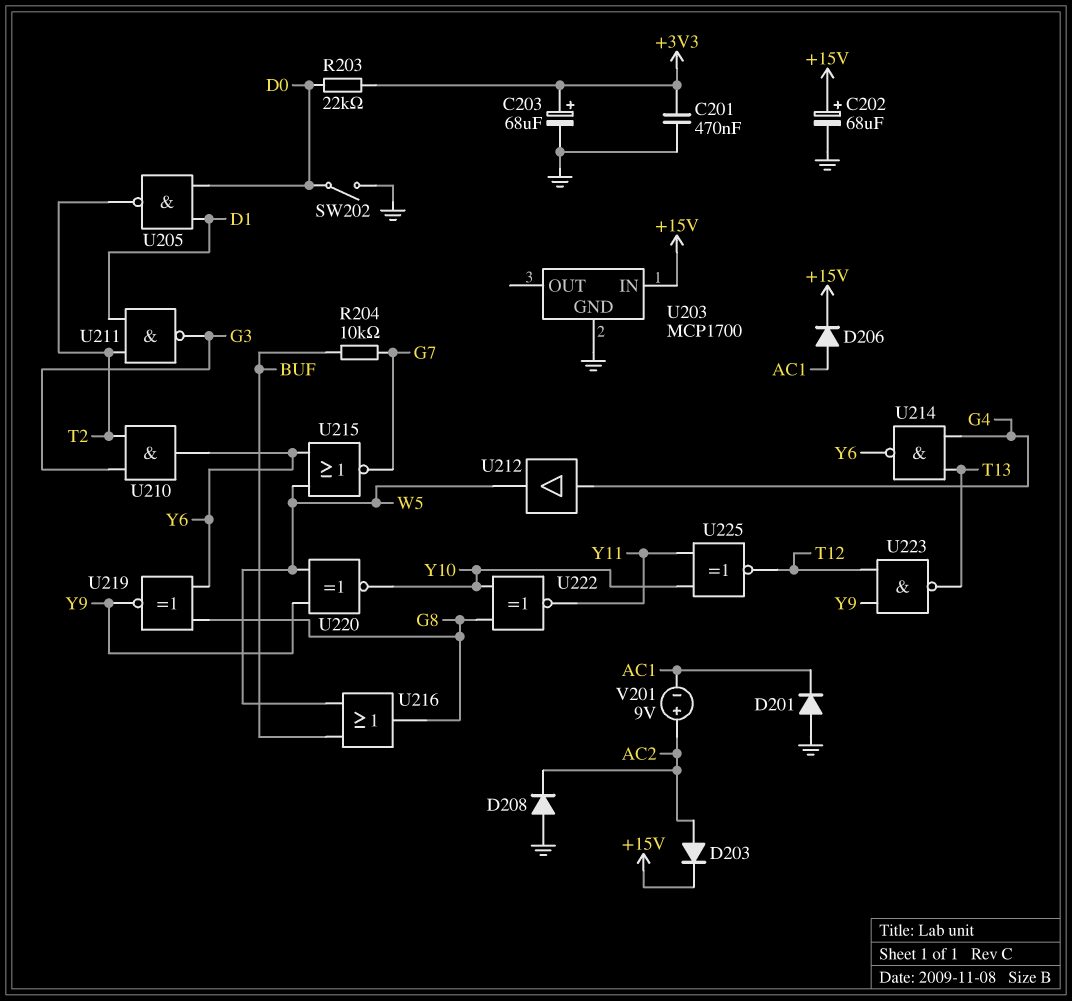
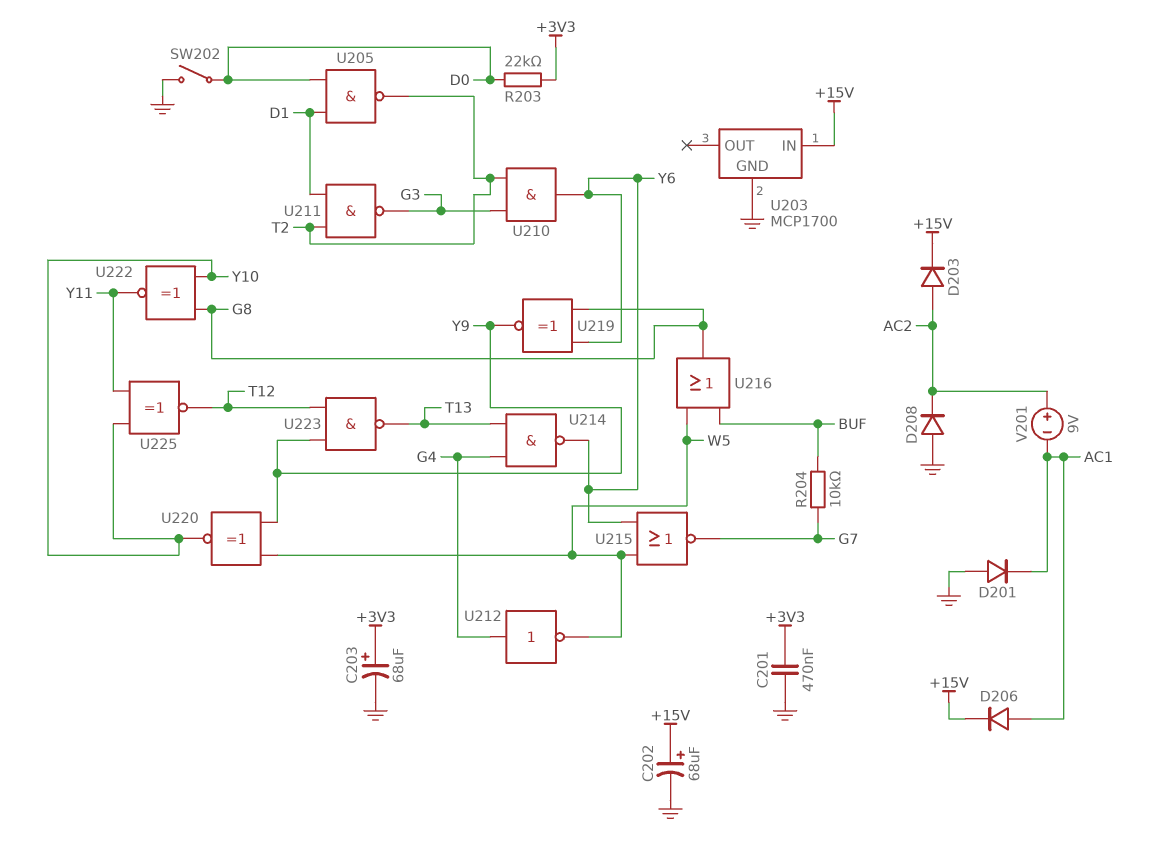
U212: buffer (in G4, out W5) -> NOT (in G4, out W5)

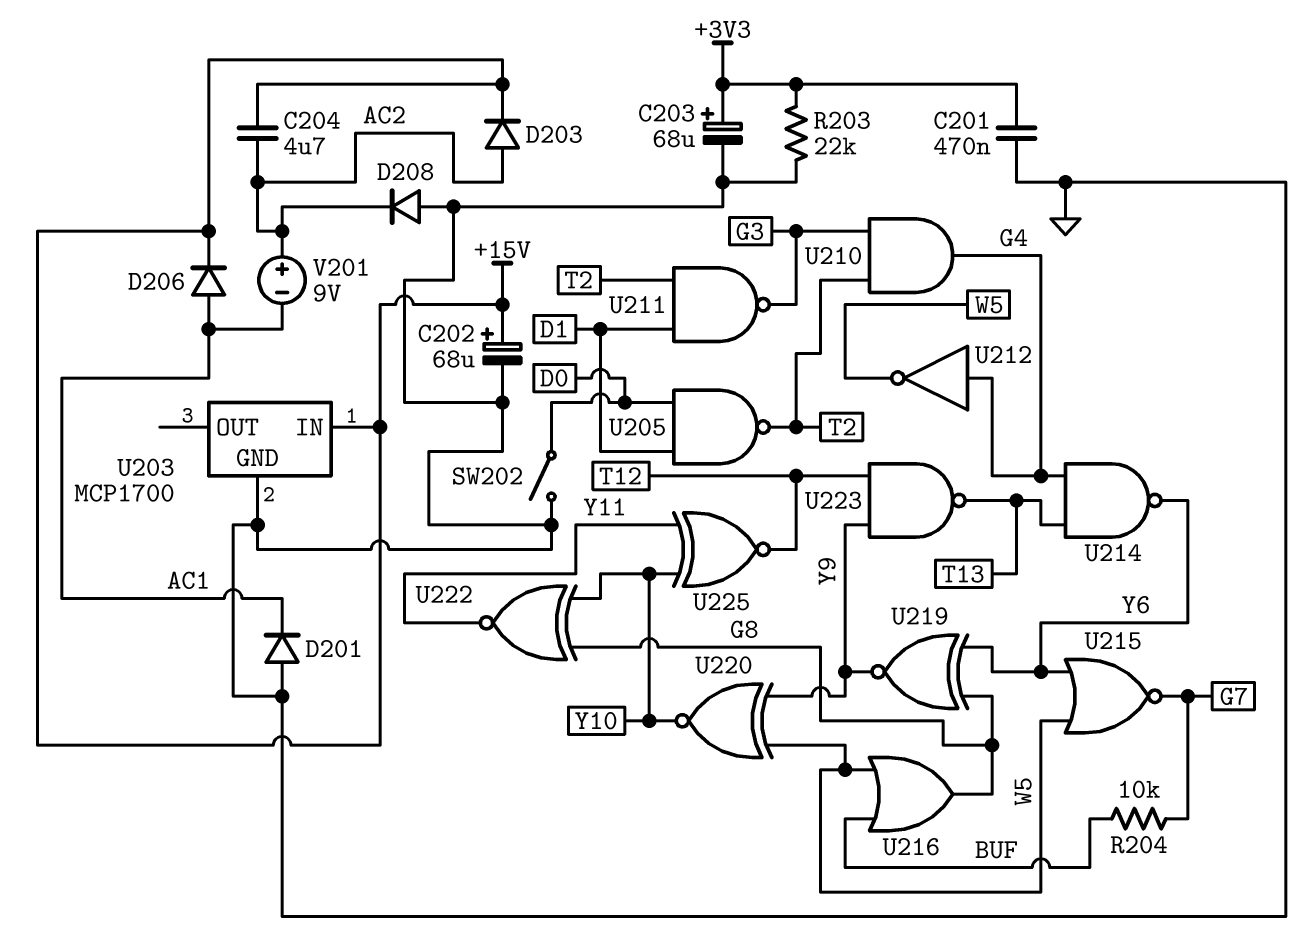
C204: none -> 4.7uF (+15V, AC2)
R203: 22k (+3V3, D0) -> 22k (+3V3, GND)
U210: AND (in G3, in T2, out Y6) -> AND (in G3, in T2, out G4)

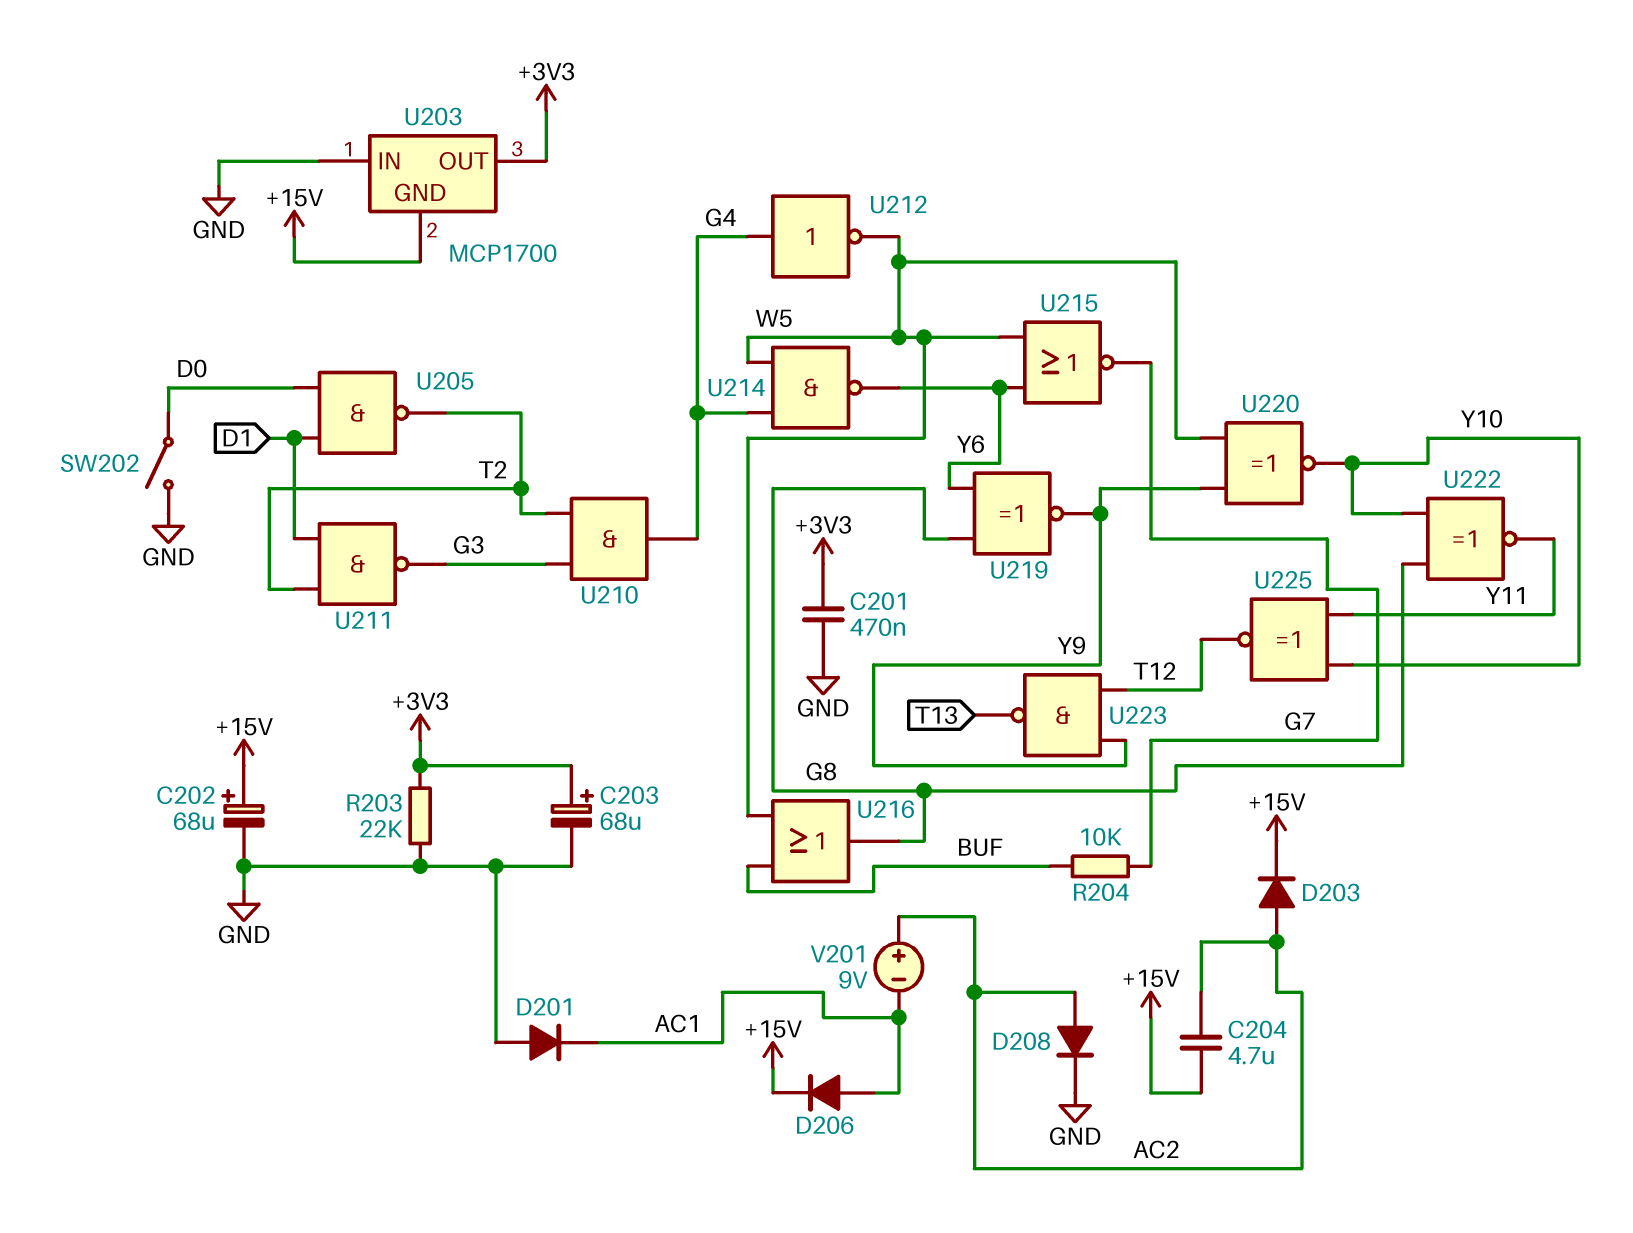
D208: diode (A GND, K AC2) -> diode (A AC2, K GND)
U203 pin GND: GND -> +15V
U203 pin IN: +15V -> GND
U203 pin OUT: none -> +3V3
U214: NAND (in G4, in T13, out Y6) -> NAND (in G4, in W5, out Y6)

